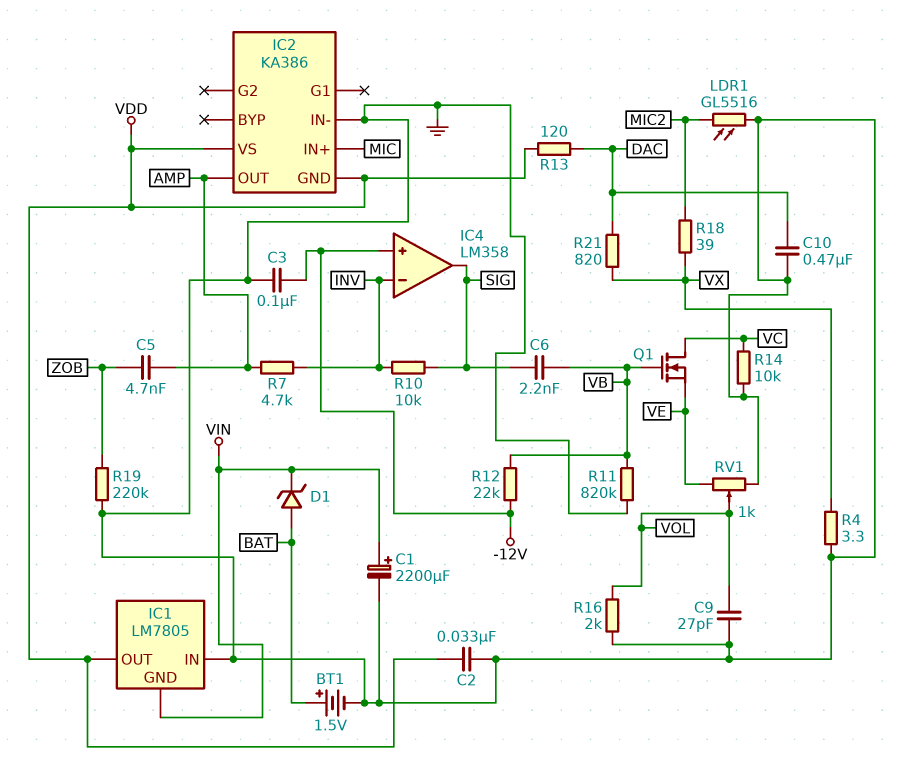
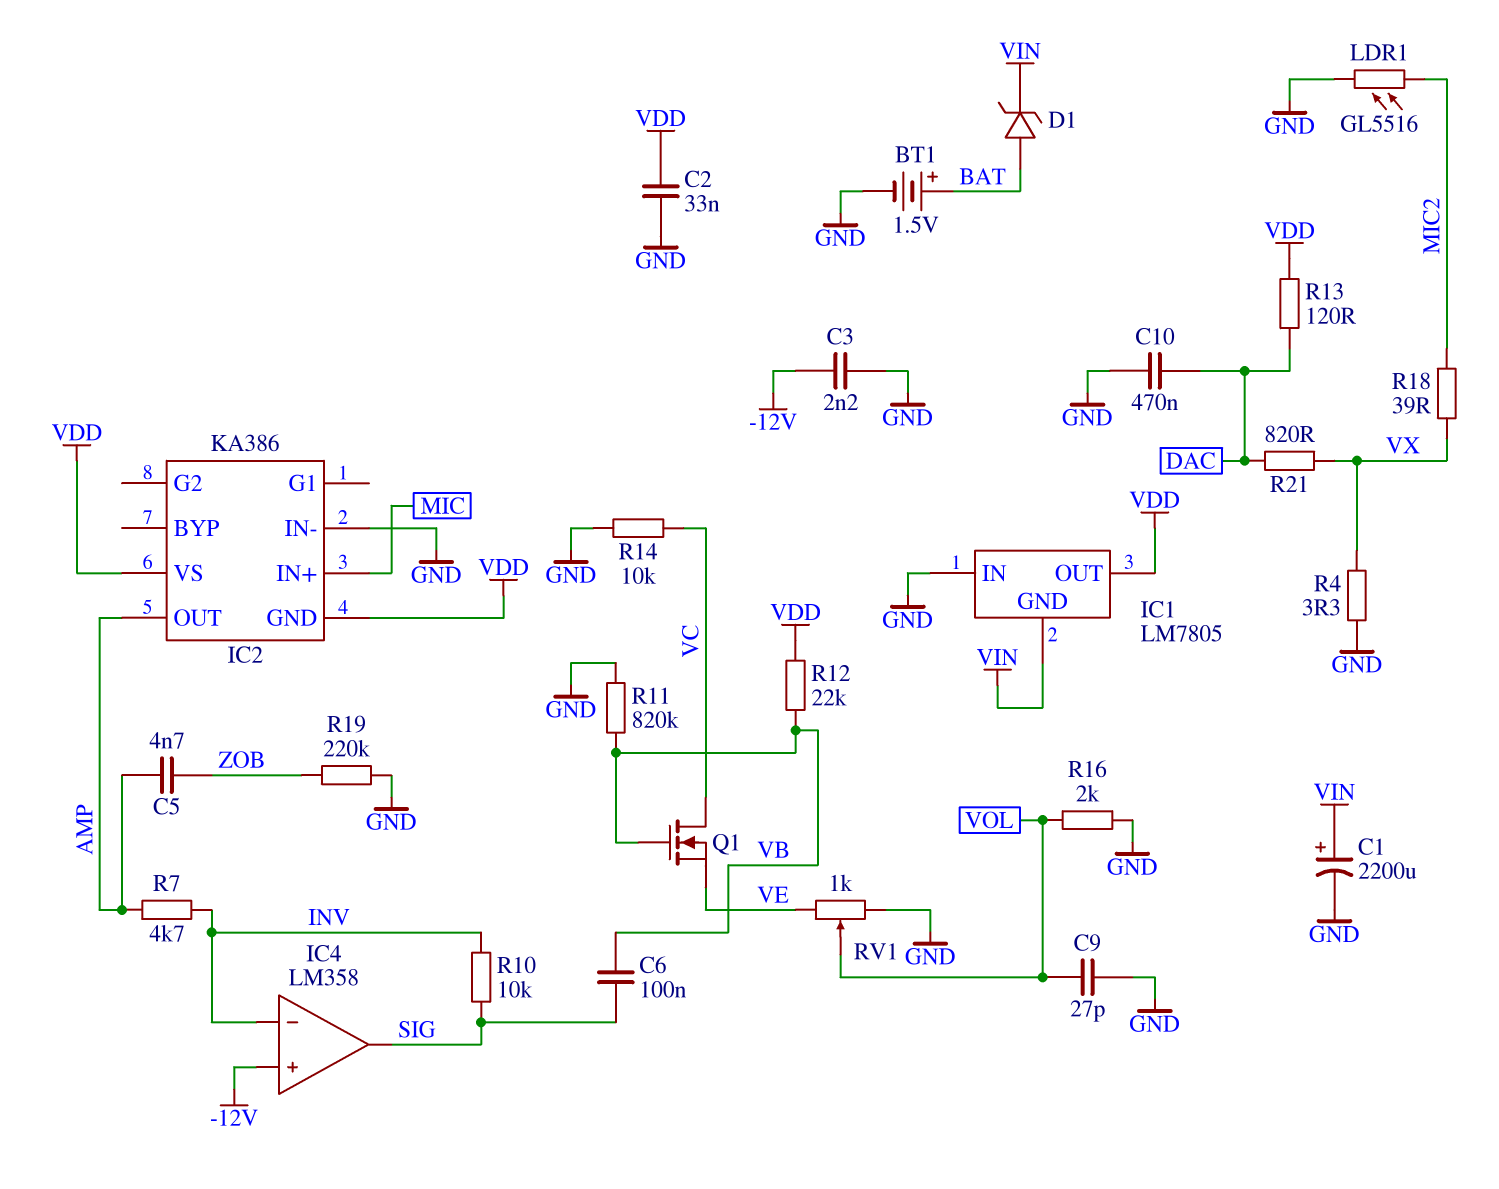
C3: 100nF (-12V, GND) -> 2.2nF (-12V, GND)
C6: 2.2nF (SIG, VB) -> 100nF (SIG, VB)
R12: 22k (-12V, VB) -> 22k (VB, VDD)

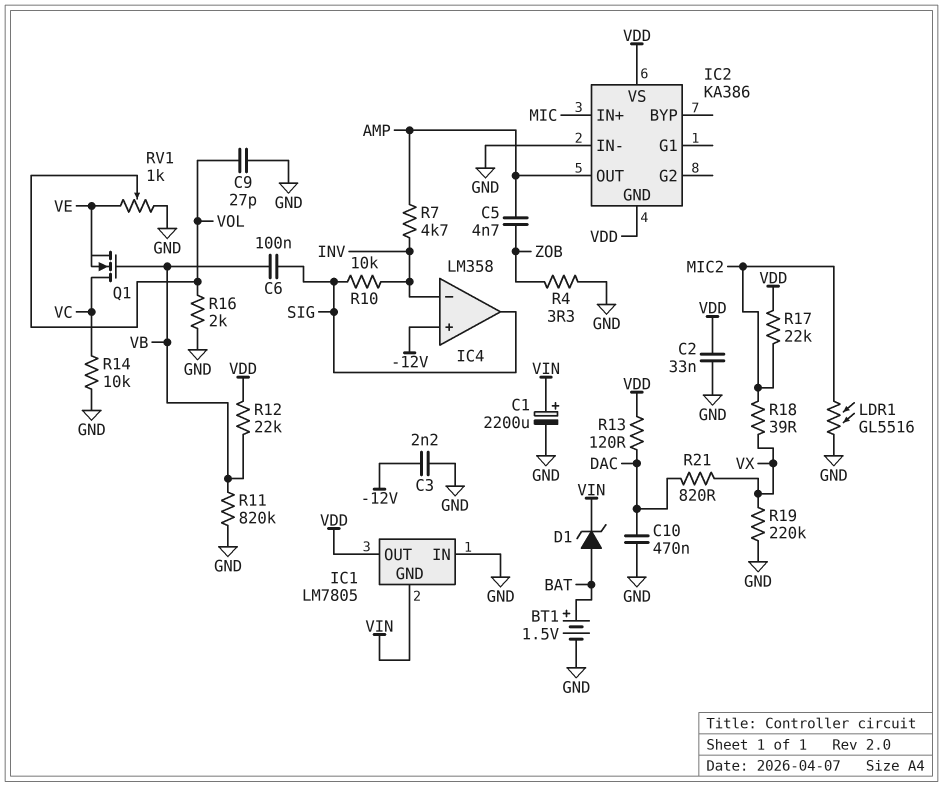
R4: 3.3 (GND, VX) -> 3.3 (GND, ZOB)
R17: none -> 22k (MIC2, VDD)
R19: 220k (GND, ZOB) -> 220k (GND, VX)

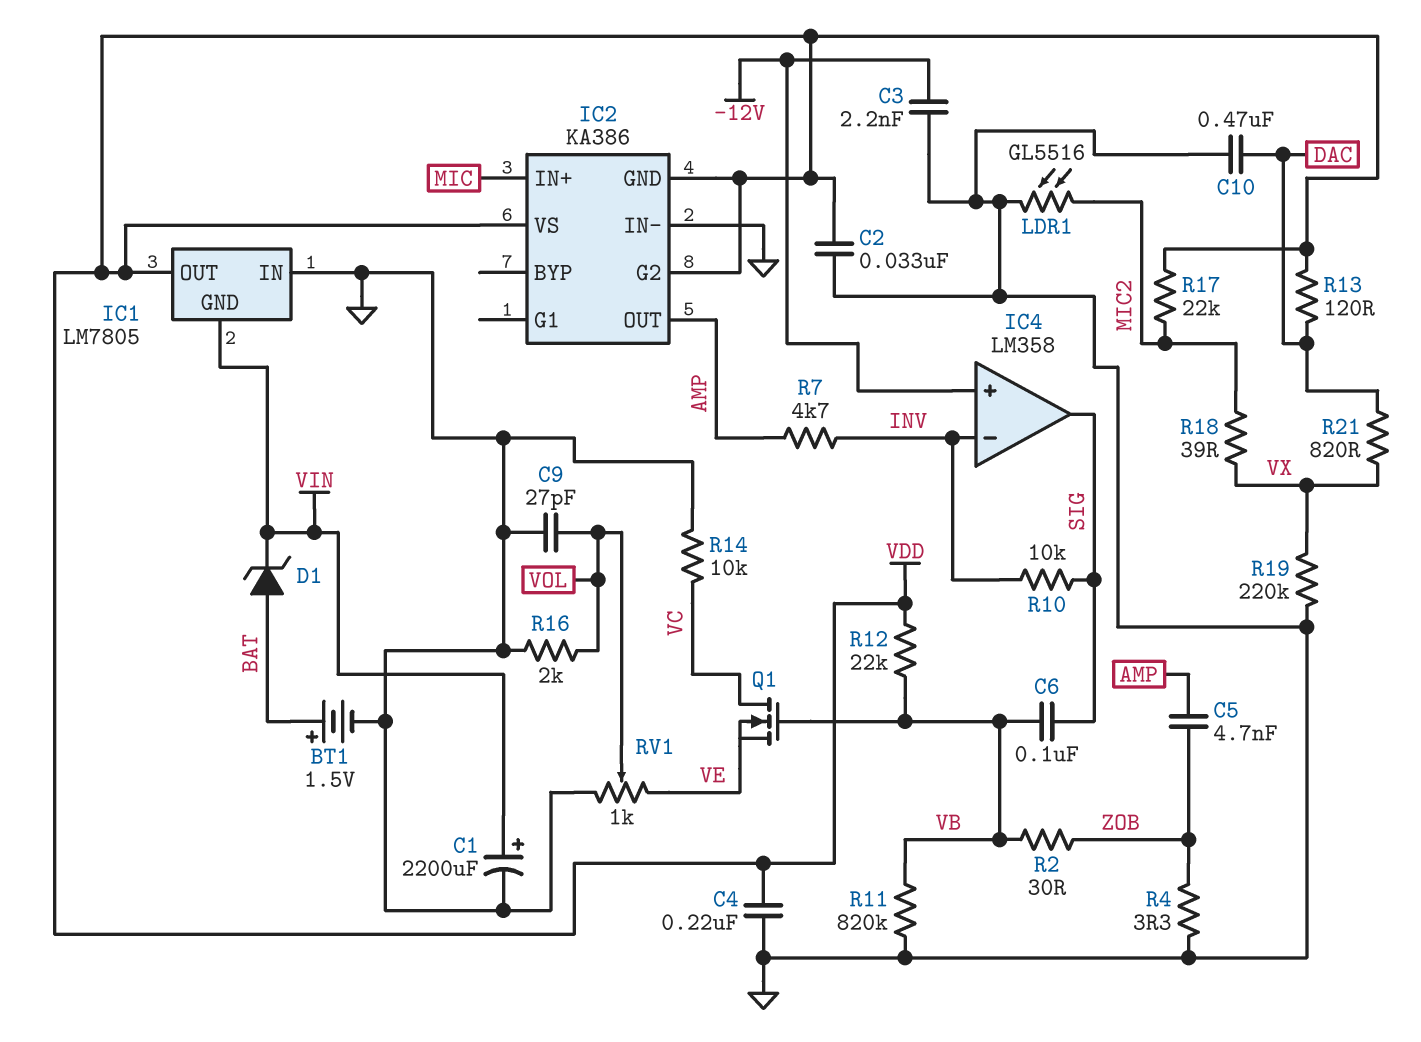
C4: none -> 220nF (GND, VDD)
IC2 pin G2: none -> VDD
R2: none -> 30 (VB, ZOB)

